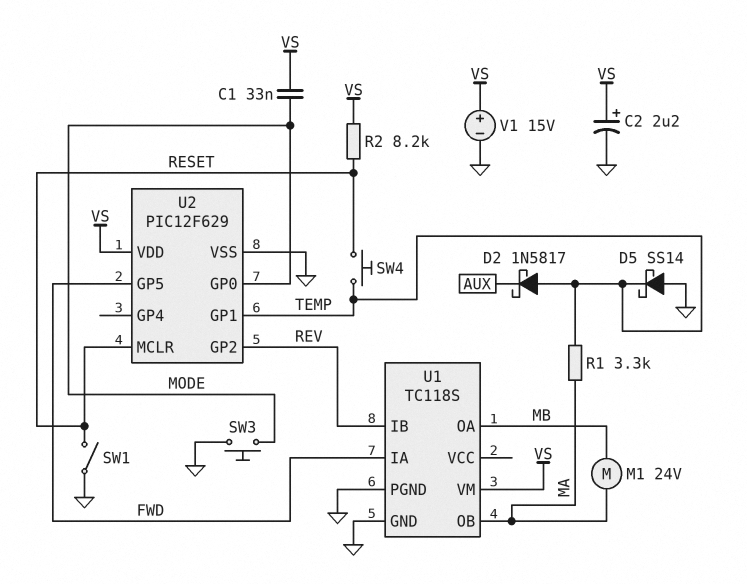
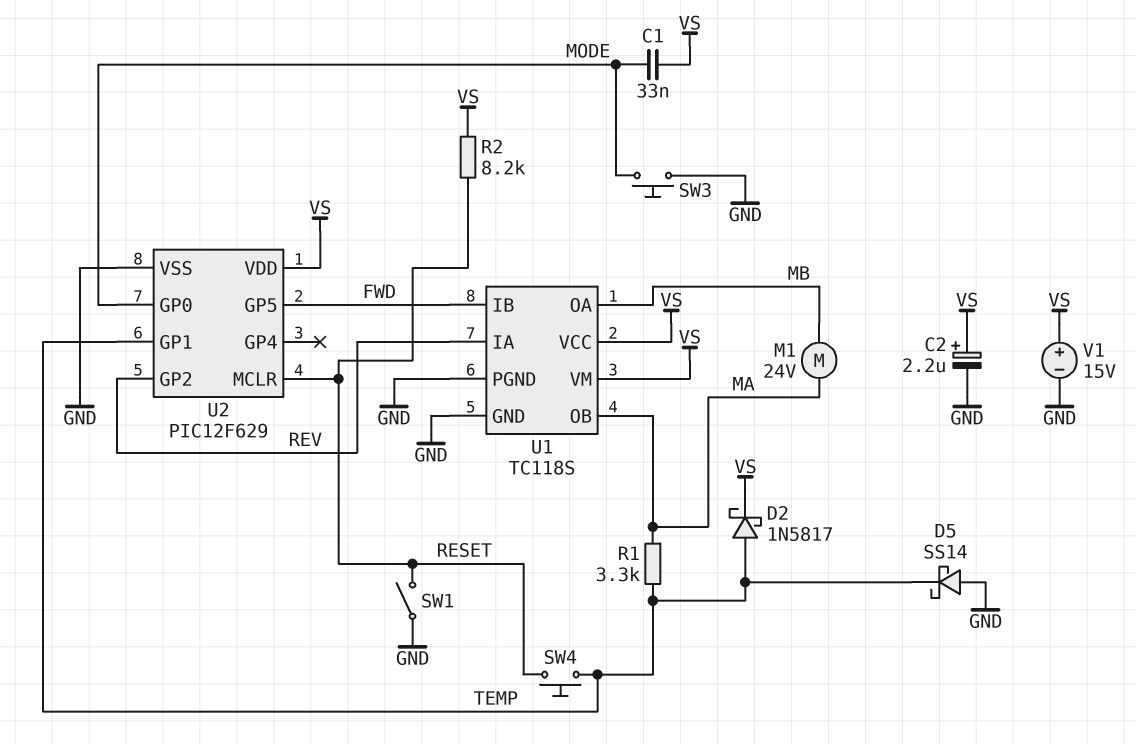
D2: schottky 1N5817 (A TEMP, K AUX) -> schottky 1N5817 (A TEMP, K VS)
U1 pin IA: FWD -> REV
U1 pin IB: REV -> FWD
U1 pin VCC: none -> VS

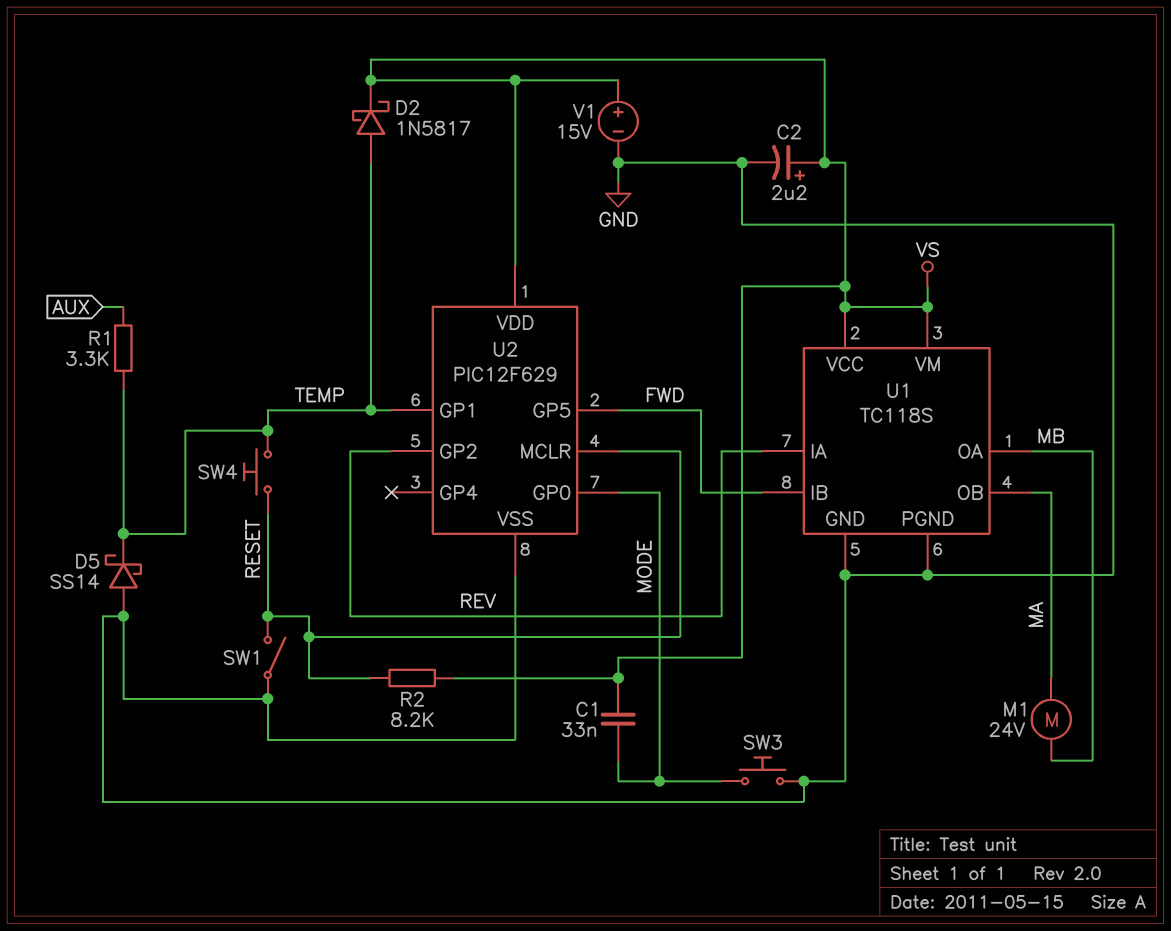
R1: 3.3k (MA, TEMP) -> 3.3k (AUX, TEMP)

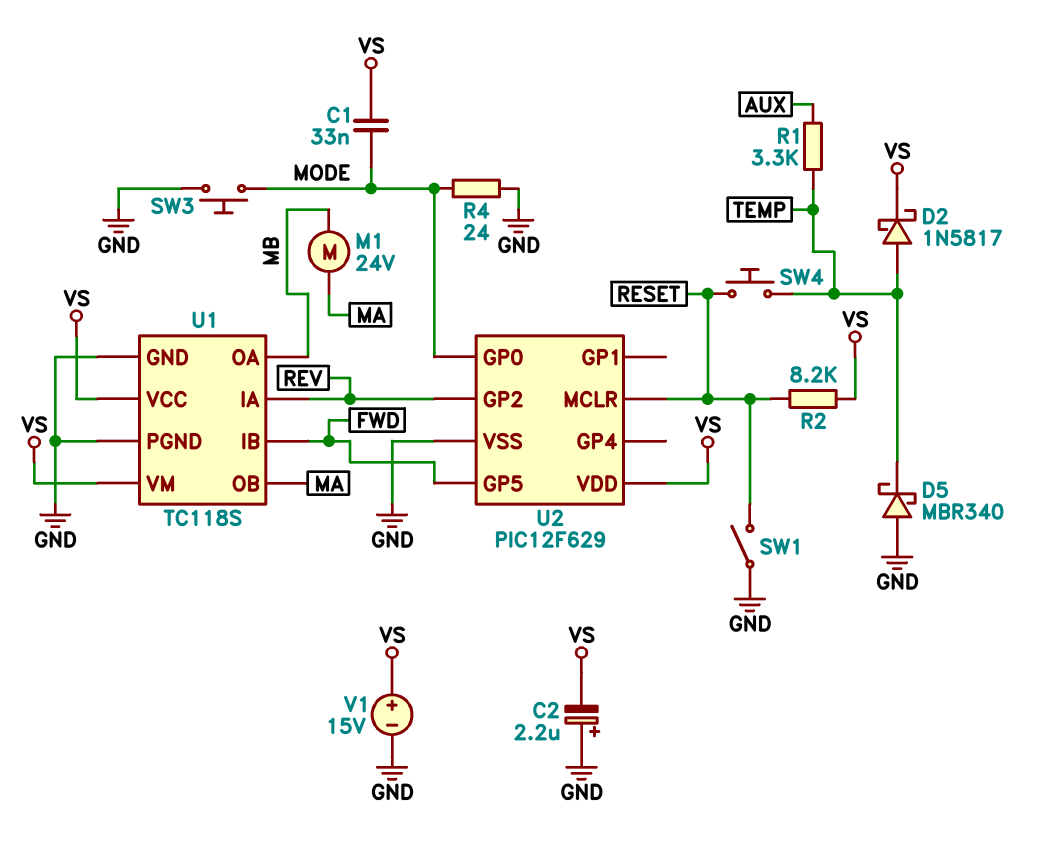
C2: 2.2uF (plus VS, minus GND) -> 2.2uF (plus GND, minus VS)
D5: schottky SS14 (A GND, K TEMP) -> schottky MBR340 (A GND, K TEMP)
R4: none -> 24 (GND, MODE)
U2 pin GP1: TEMP -> none

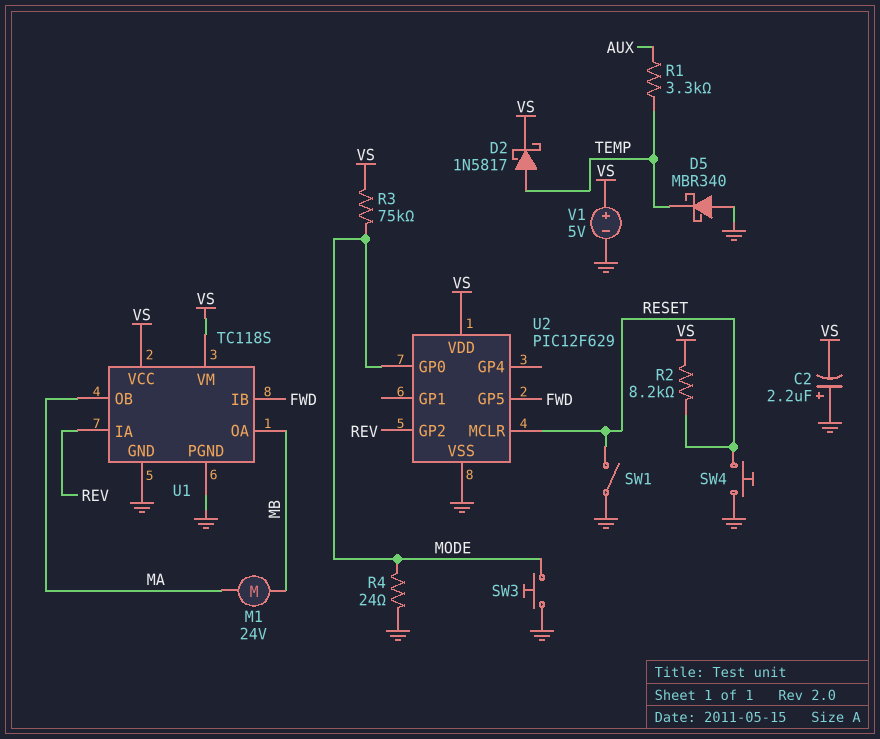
C1: 33nF (MODE, VS) -> none
R3: none -> 75k (MODE, VS)
SW4: button (RESET, TEMP) -> button (GND, RESET)
V1: 15V (plus VS, minus GND) -> 5V (plus VS, minus GND)

